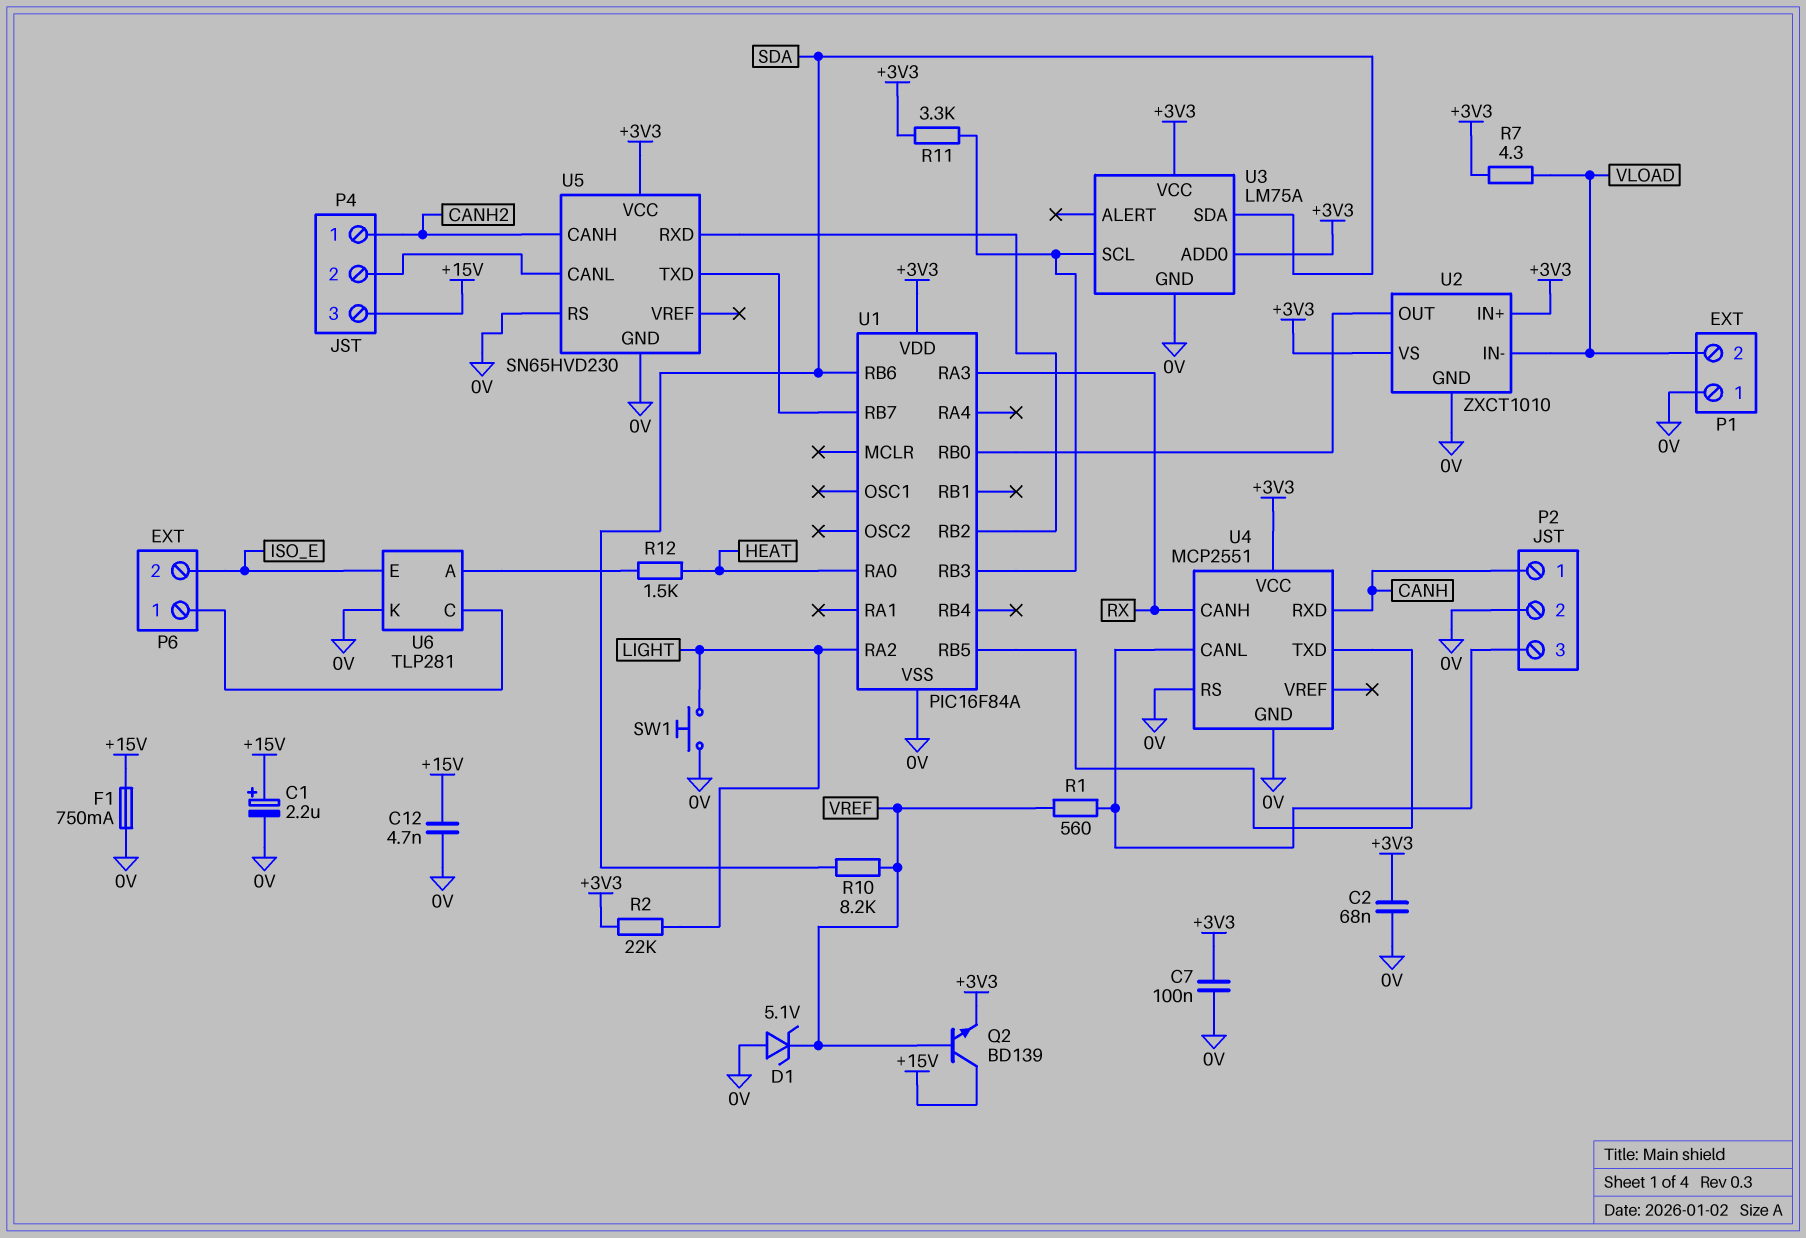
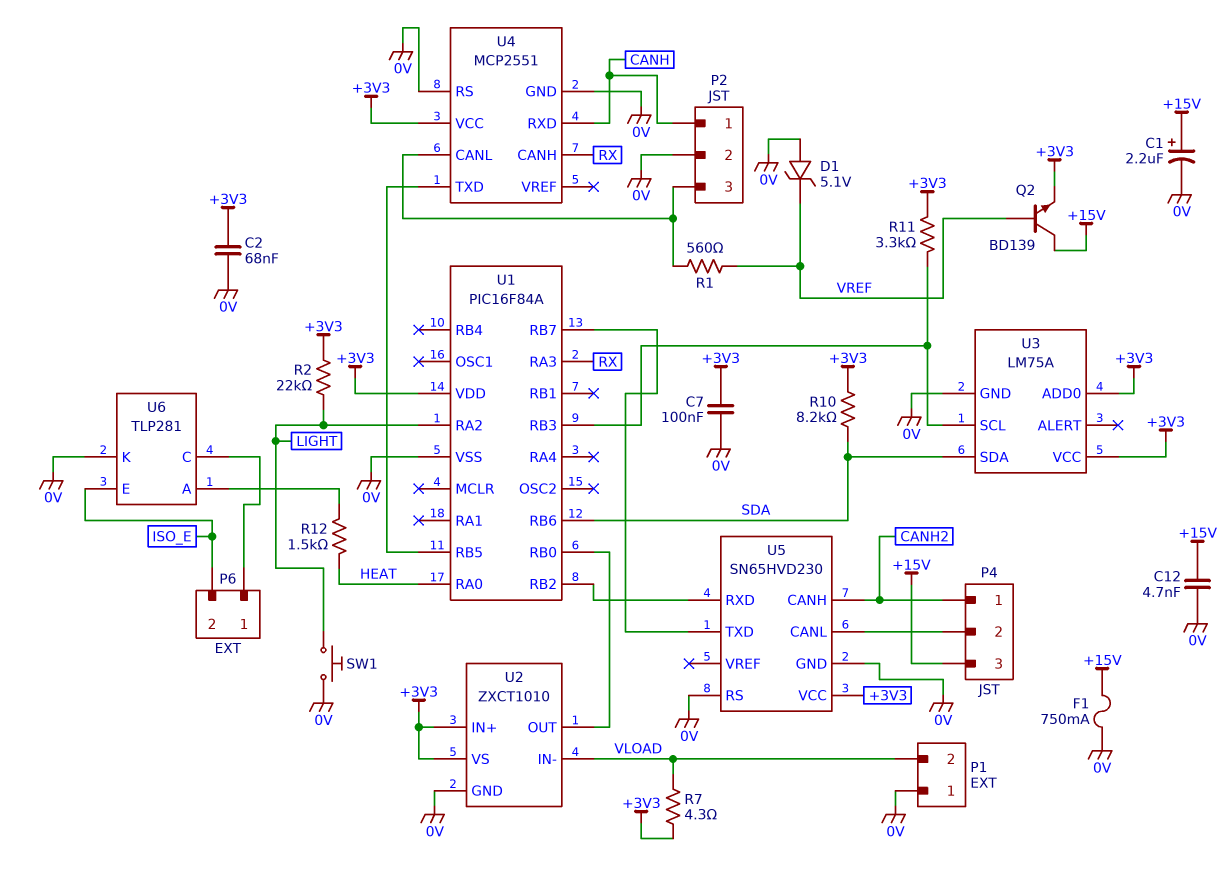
R10: 8.2k (SDA, VREF) -> 8.2k (+3V3, SDA)

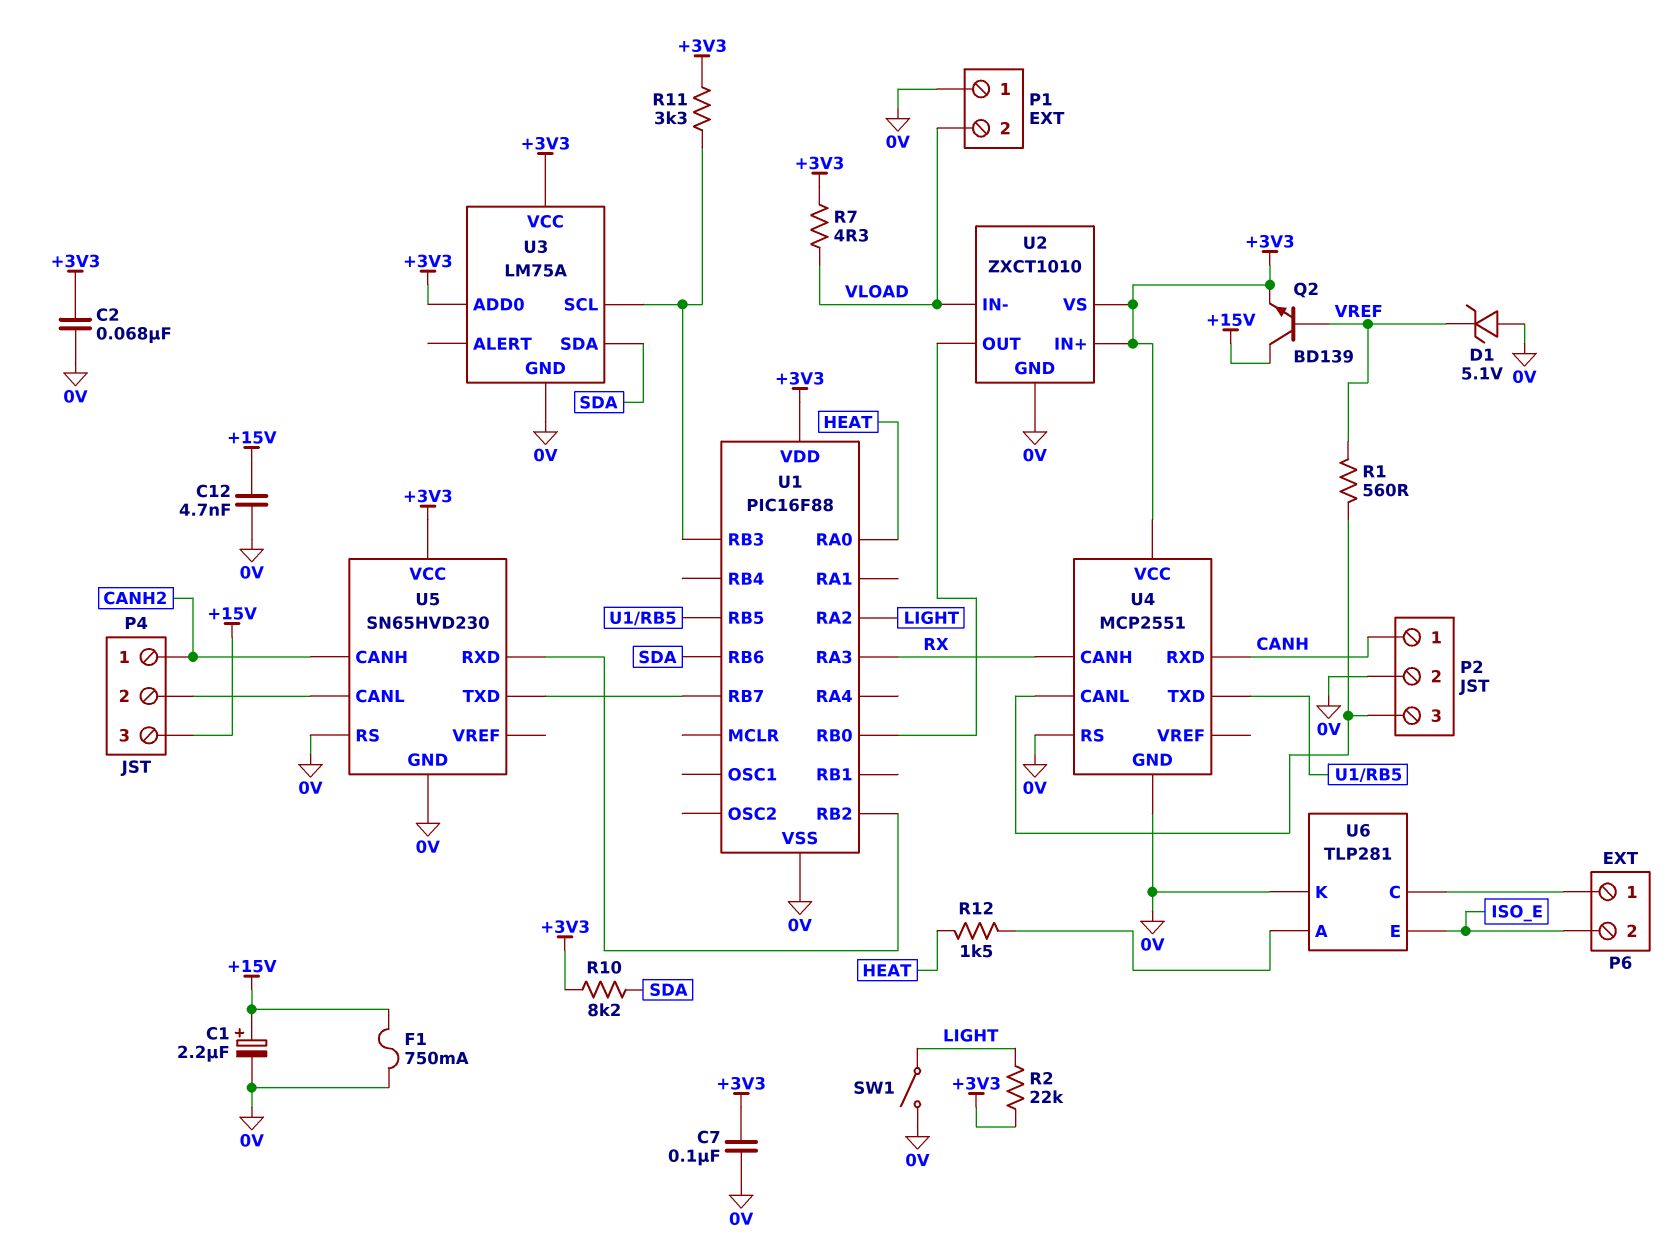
SW1: button (0V, LIGHT) -> switch (0V, LIGHT)
U1: PIC16F84A -> PIC16F88

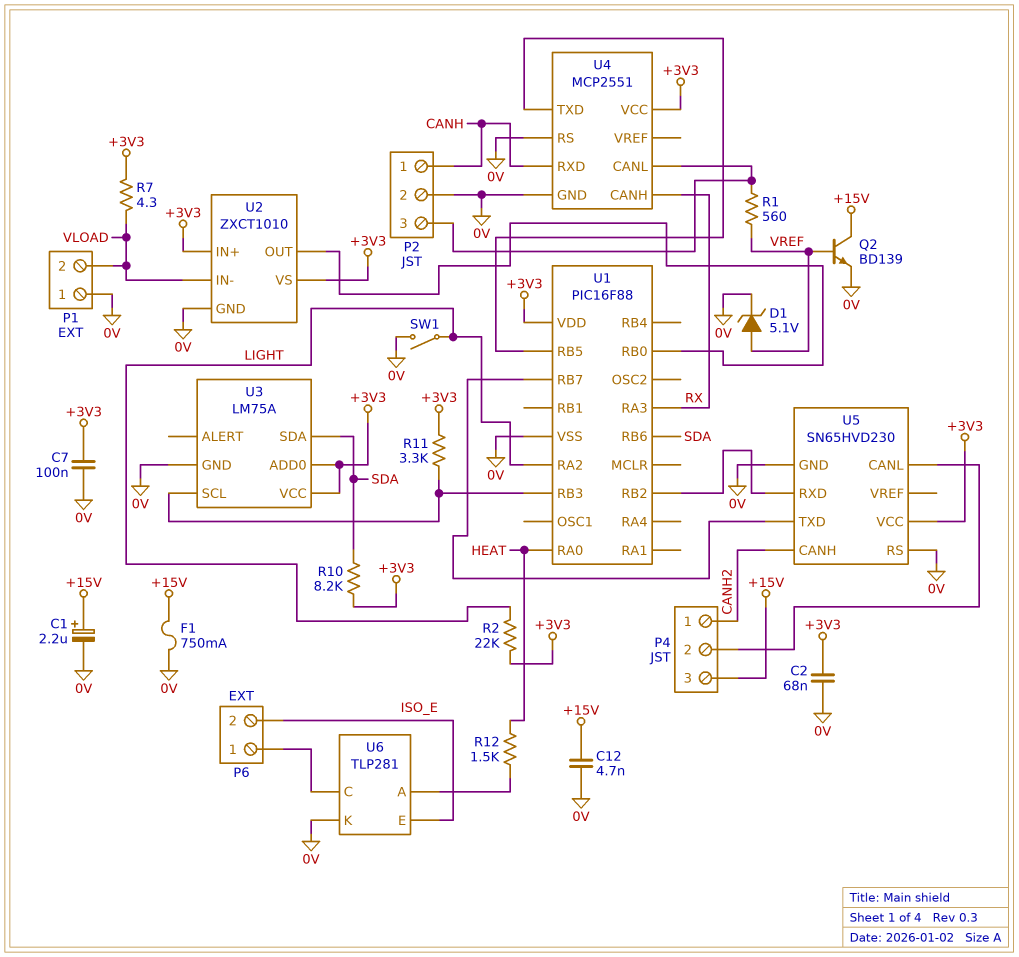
D1: zener 5.1V (A 0V, K VREF) -> zener 5.1V (A VREF, K 0V)
Q2: NPN BD139 (B VREF, C +15V, E +3V3) -> NPN BD139 (B VREF, C +15V, E 0V)

